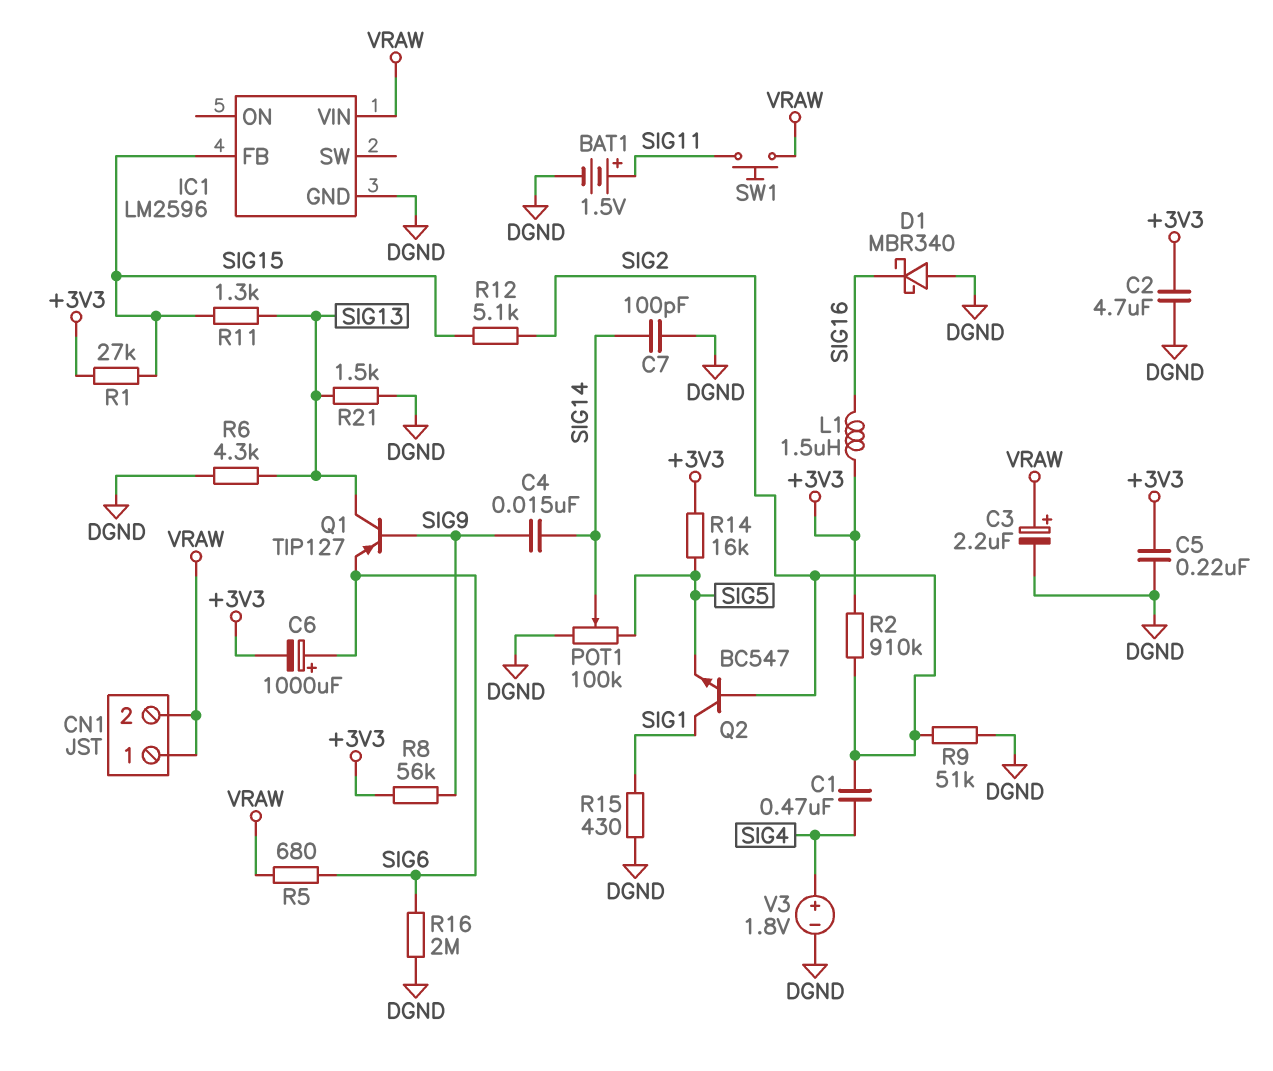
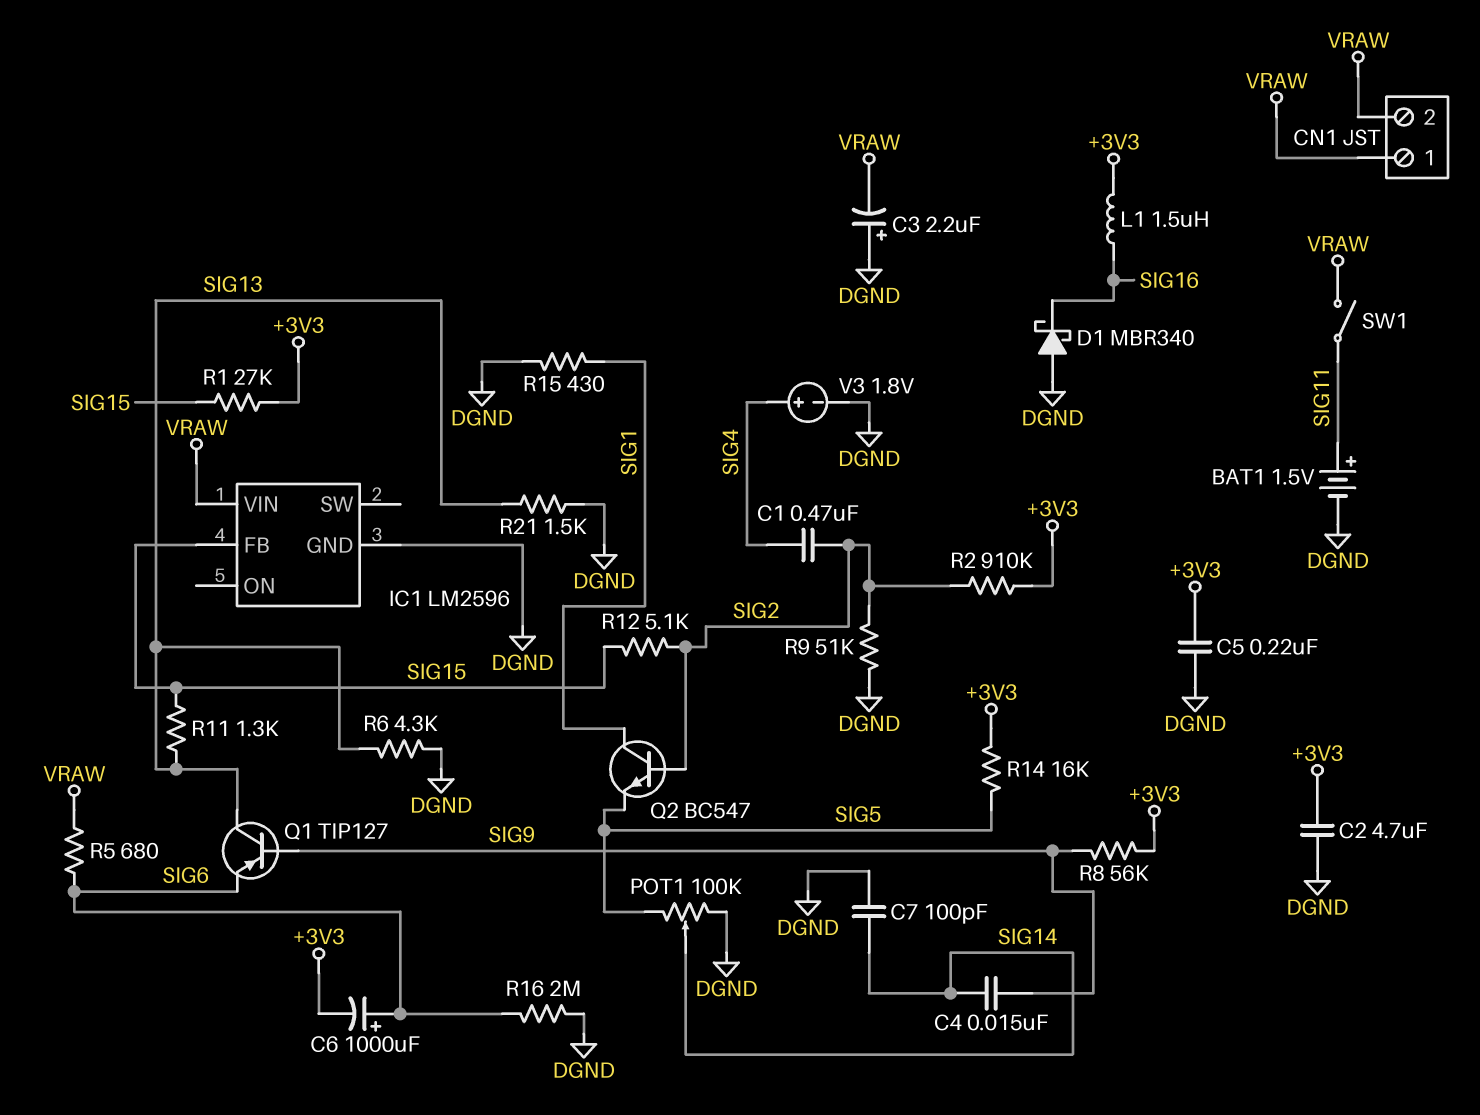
C3: 2.2uF (plus VRAW, minus DGND) -> 2.2uF (plus DGND, minus VRAW)
SW1: button (SIG11, VRAW) -> switch (SIG11, VRAW)

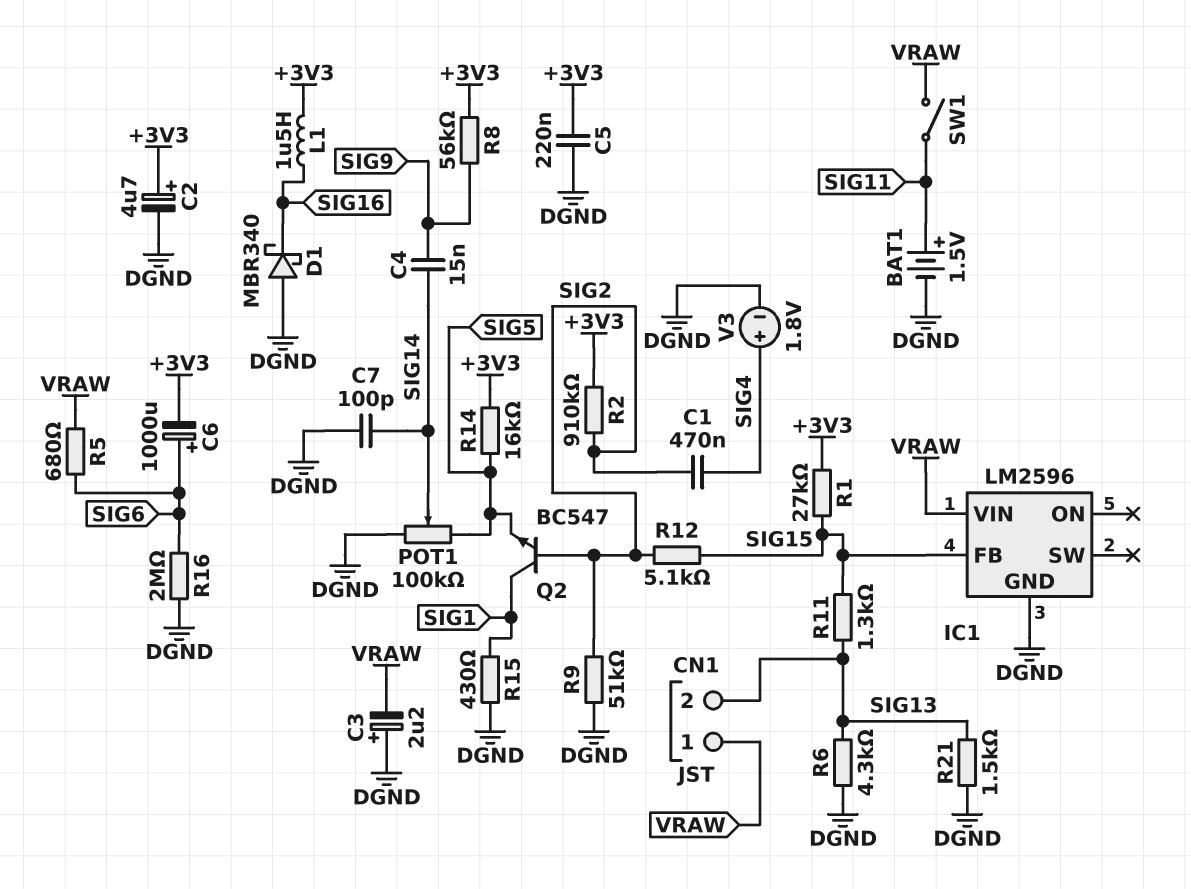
C2: 4.7uF (+3V3, DGND) -> 4.7uF (plus +3V3, minus DGND)
CN1 pin 2: VRAW -> SIG13
Q1: PNP TIP127 (B SIG9, C SIG13, E SIG6) -> none

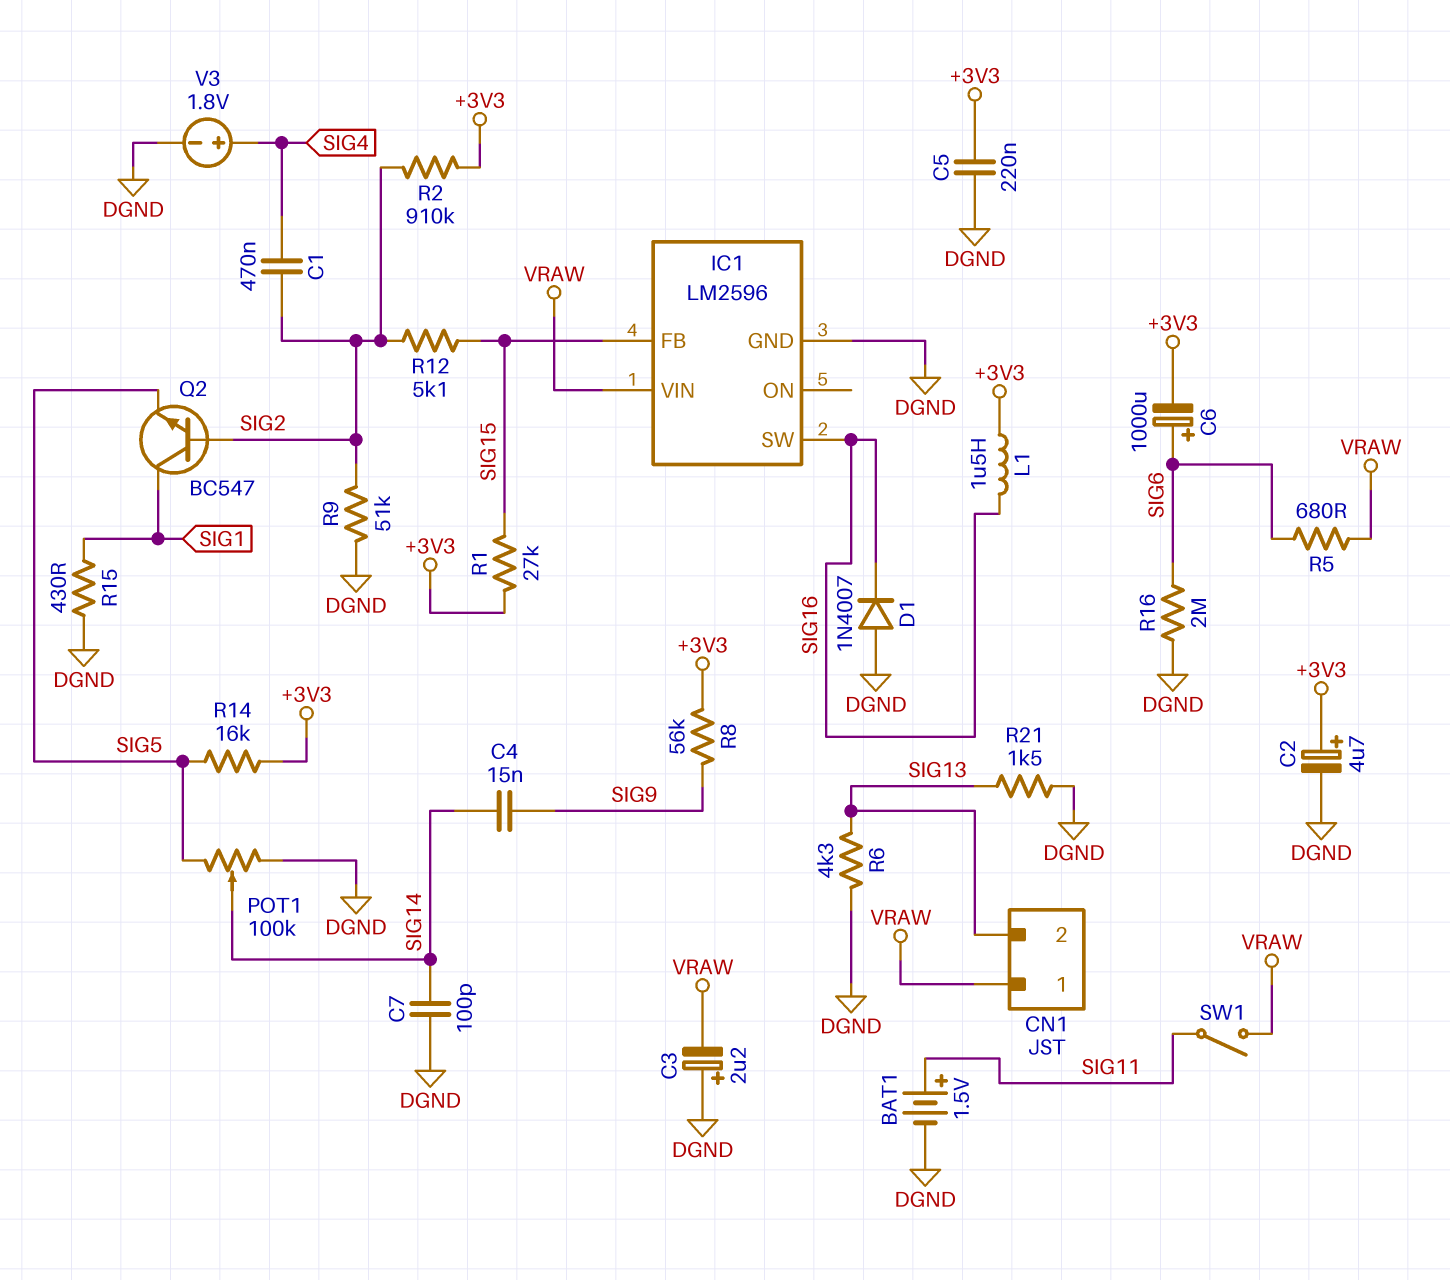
D1: schottky MBR340 (A DGND, K SIG16) -> diode 1N4007 (A DGND, K SIG16)
IC1 pin SW: none -> SIG16
R11: 1.3k (SIG13, SIG15) -> none

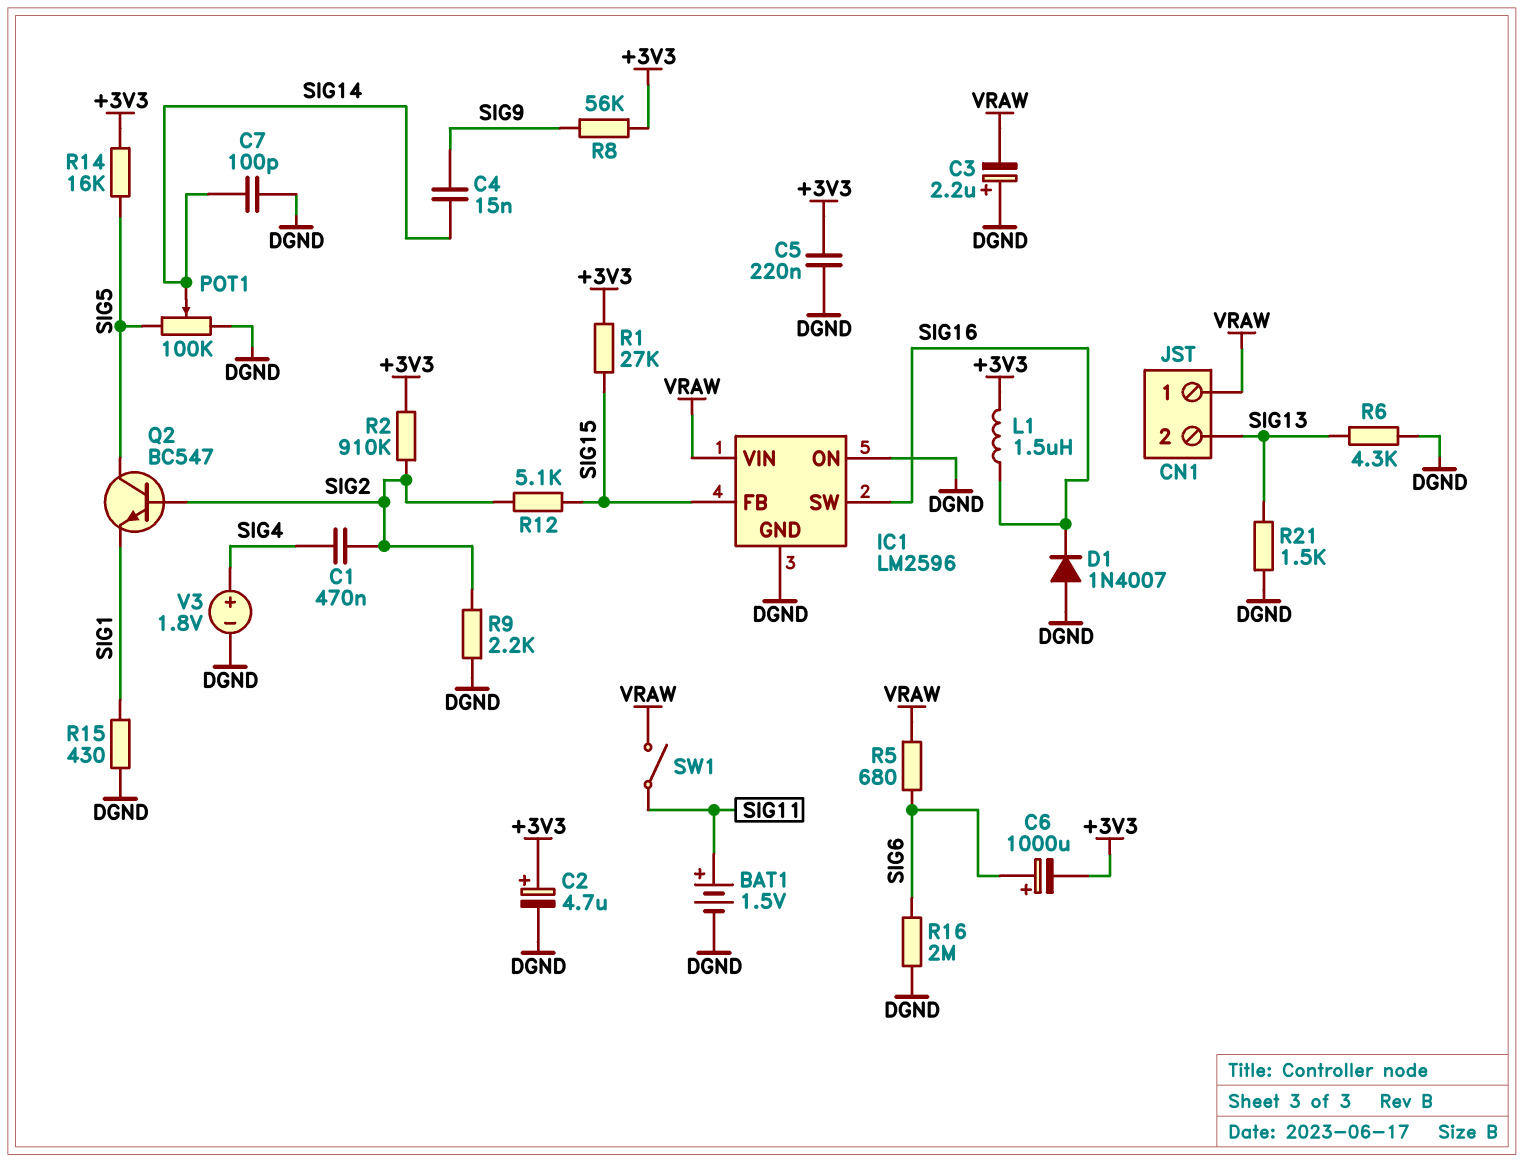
IC1 pin ON: none -> DGND
Q2: NPN BC547 (B SIG2, C SIG1, E SIG5) -> NPN BC547 (B SIG2, C SIG5, E SIG1)
R9: 51k (DGND, SIG2) -> 2.2k (DGND, SIG2)

